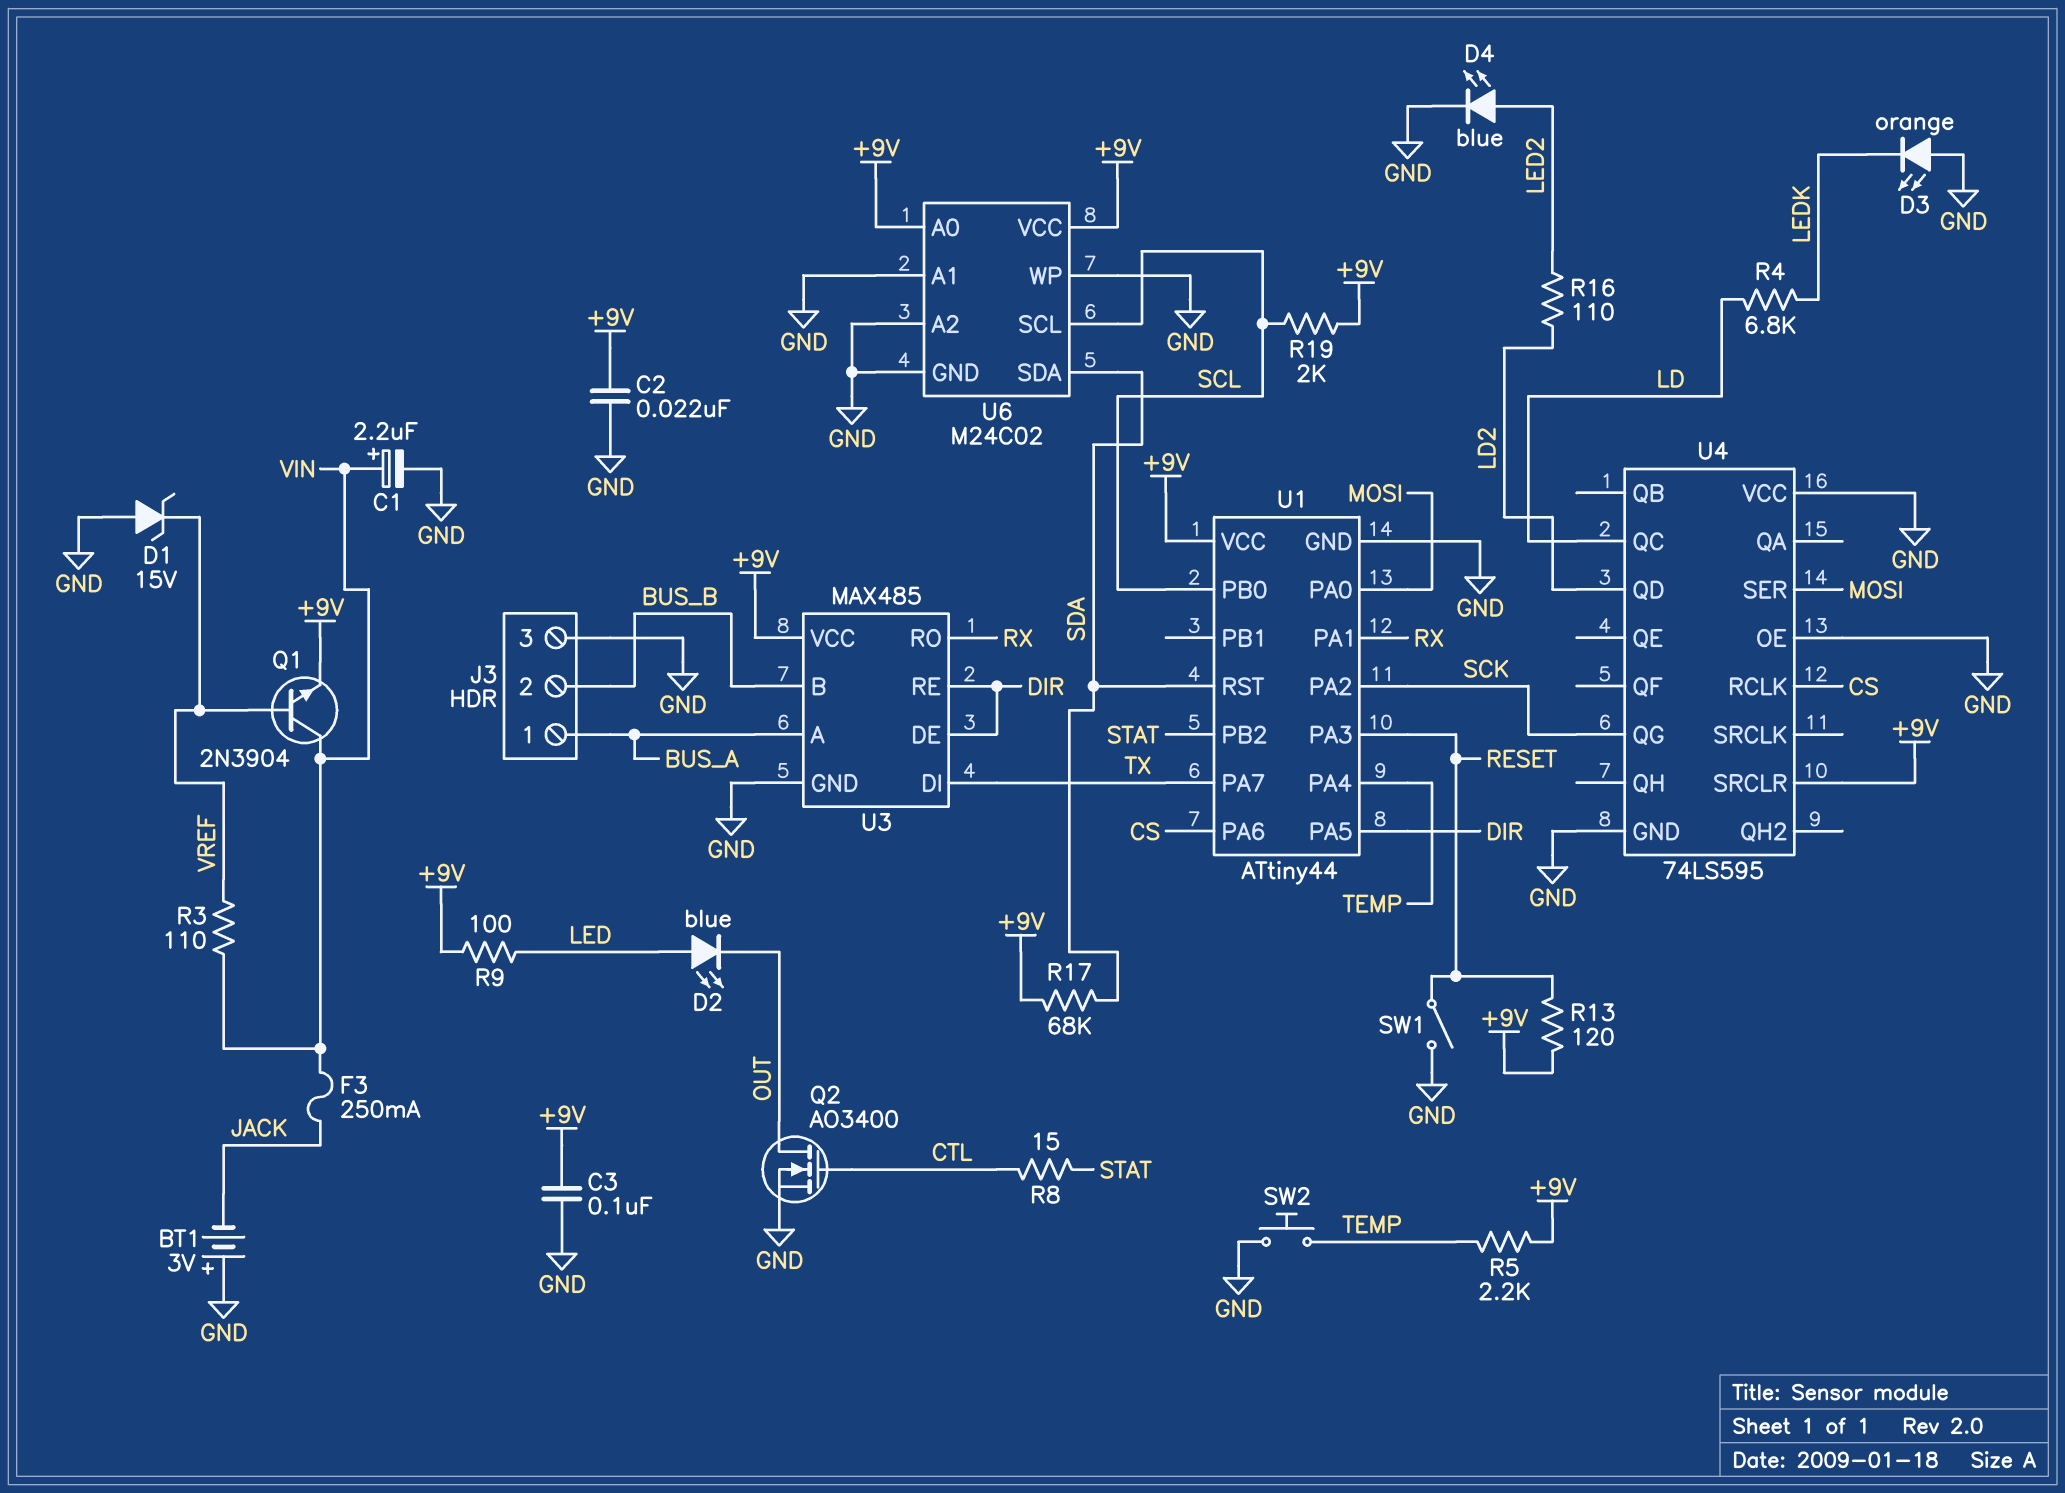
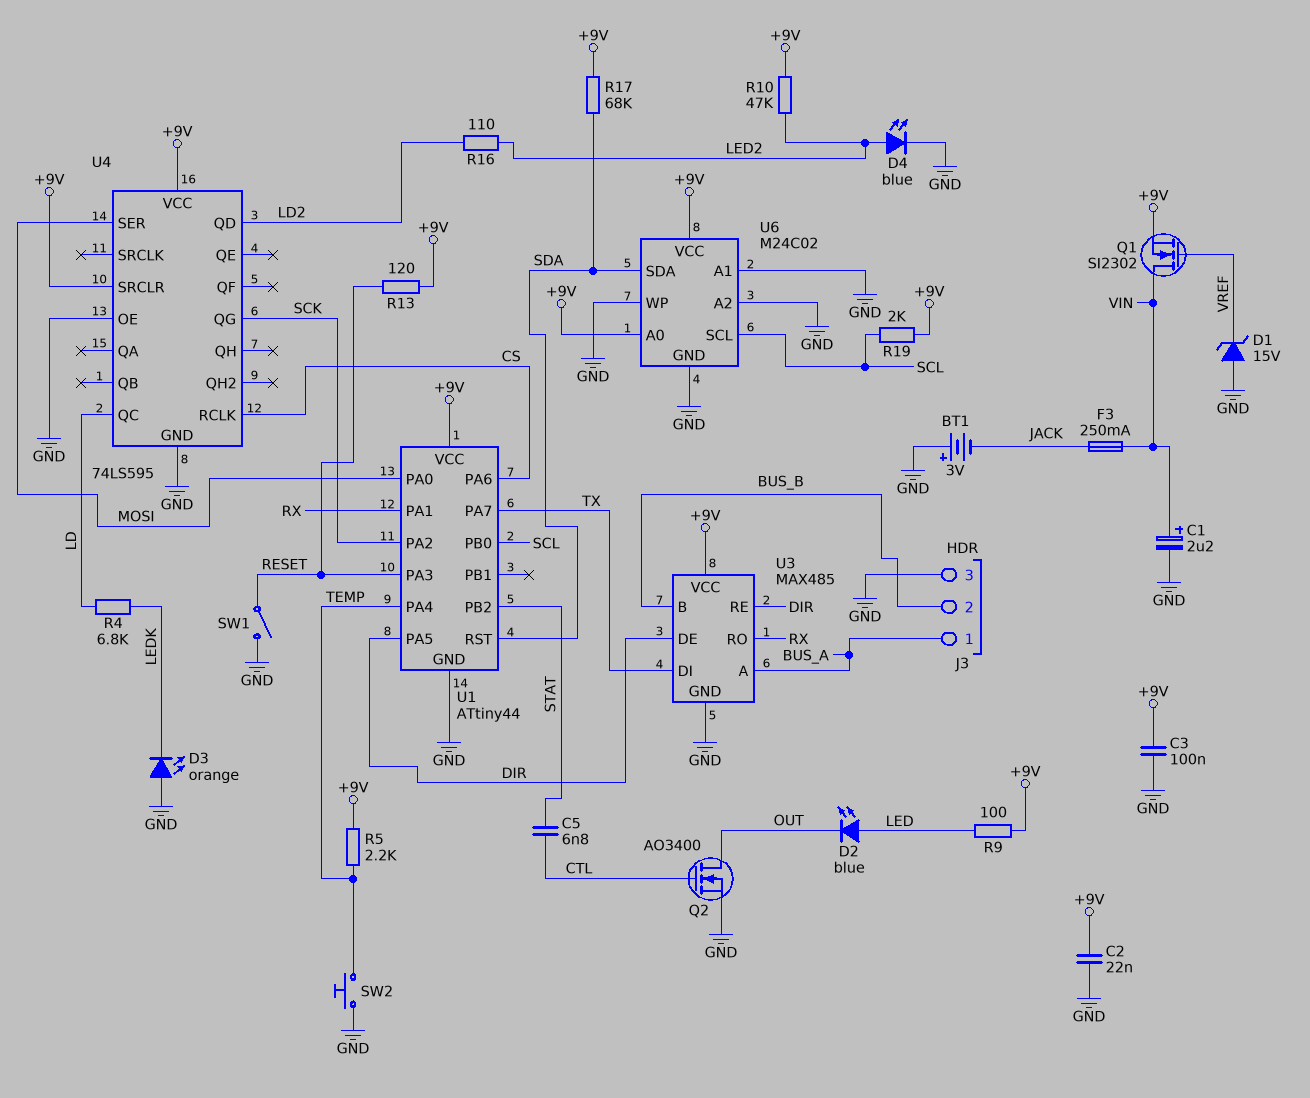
C5: none -> 6.8nF (CTL, STAT)
Q1: NPN 2N3904 (B VREF, C VIN, E +9V) -> NMOS SI2302 (G VREF, D VIN, S +9V)
R3: 110 (VIN, VREF) -> none
R8: 15 (CTL, STAT) -> none
R10: none -> 47k (+9V, LED2)
U4 pin VCC: GND -> +9V

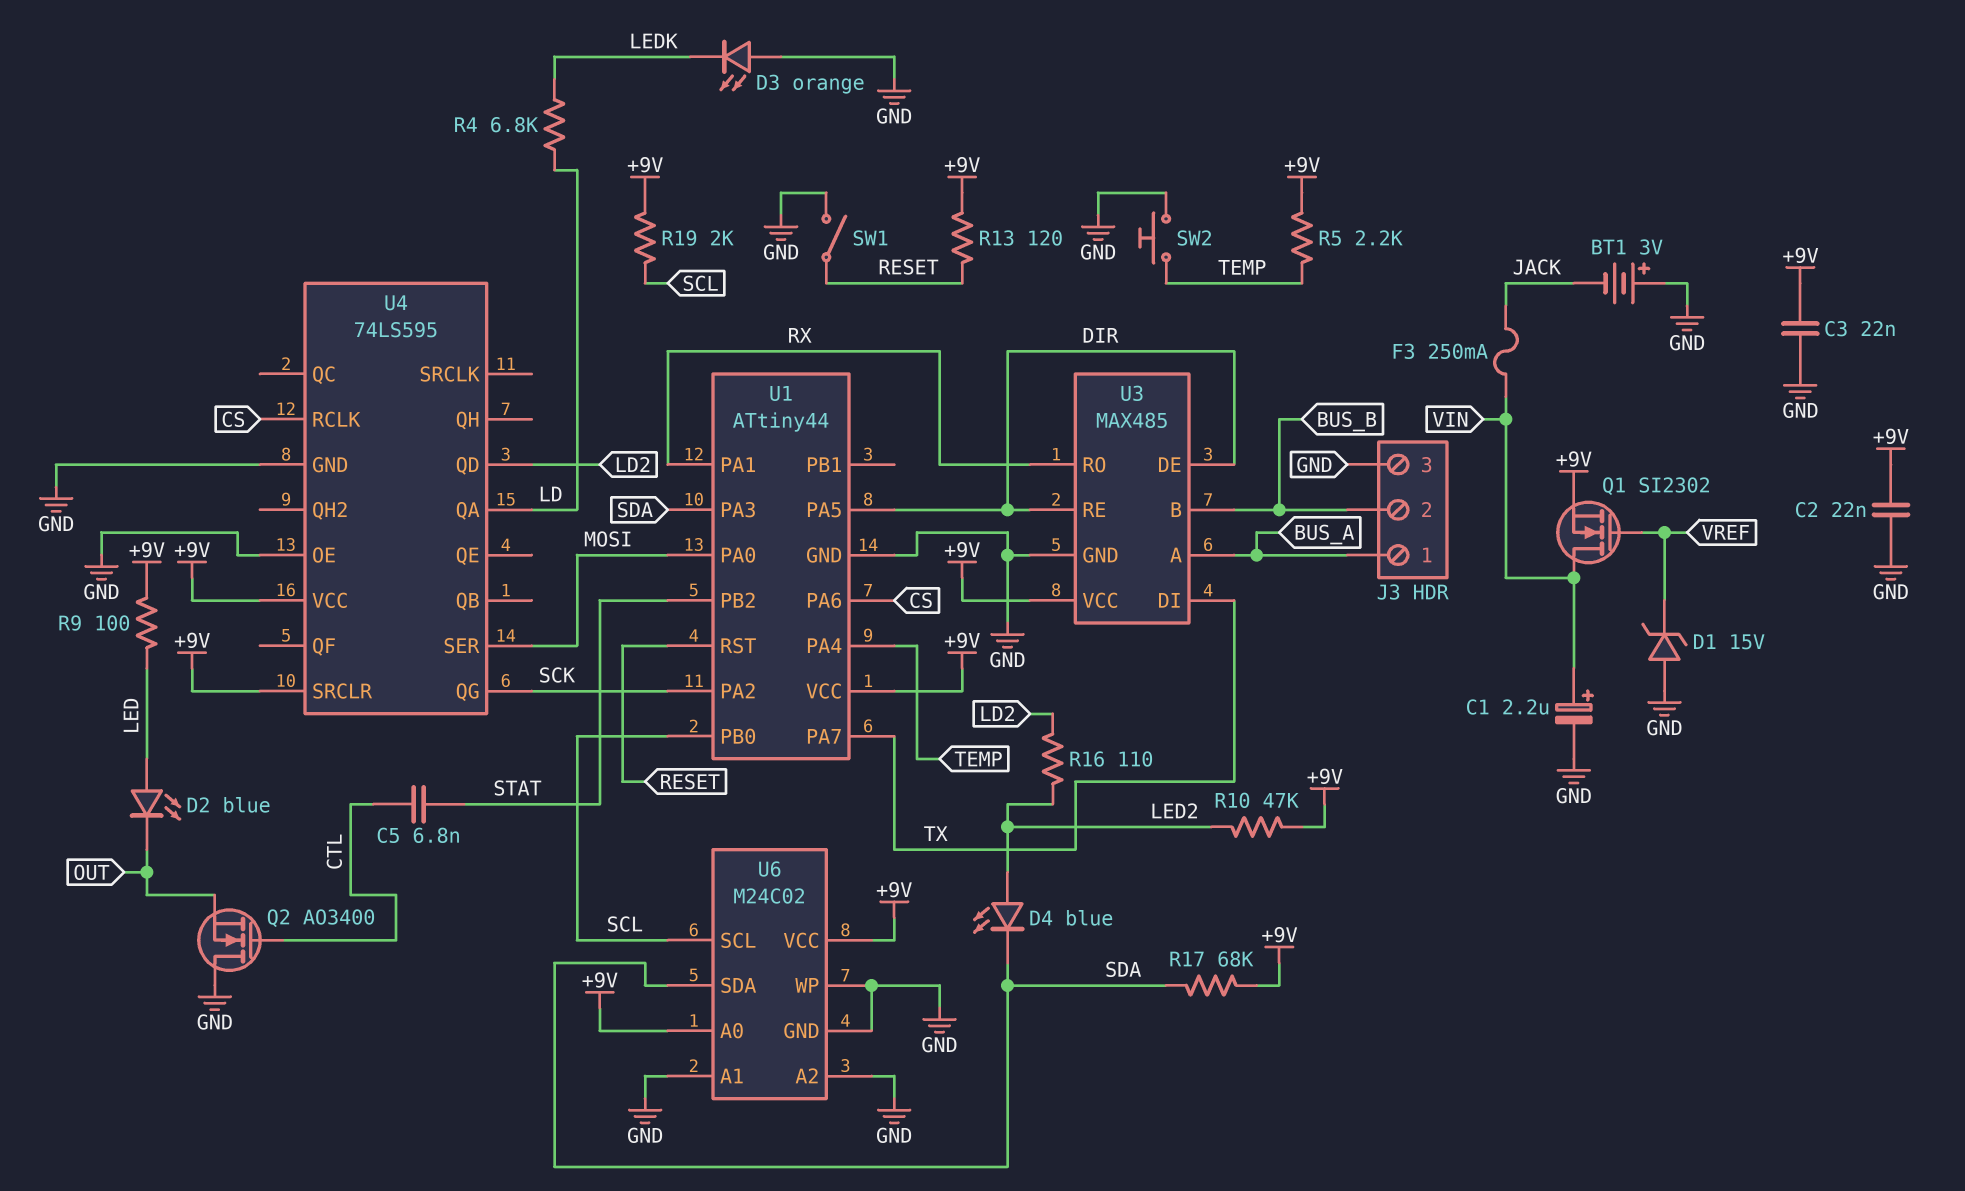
C3: 100nF (+9V, GND) -> 22nF (+9V, GND)
D4: LED blue (A LED2, K GND) -> LED blue (A LED2, K SDA)
Q2: NMOS AO3400 (G CTL, D OUT, S GND) -> NMOS AO3400 (G CTL, D GND, S OUT)
U1 pin PA3: RESET -> SDA
U1 pin RST: SDA -> RESET
U4 pin QA: none -> LD
U4 pin QC: LD -> none

